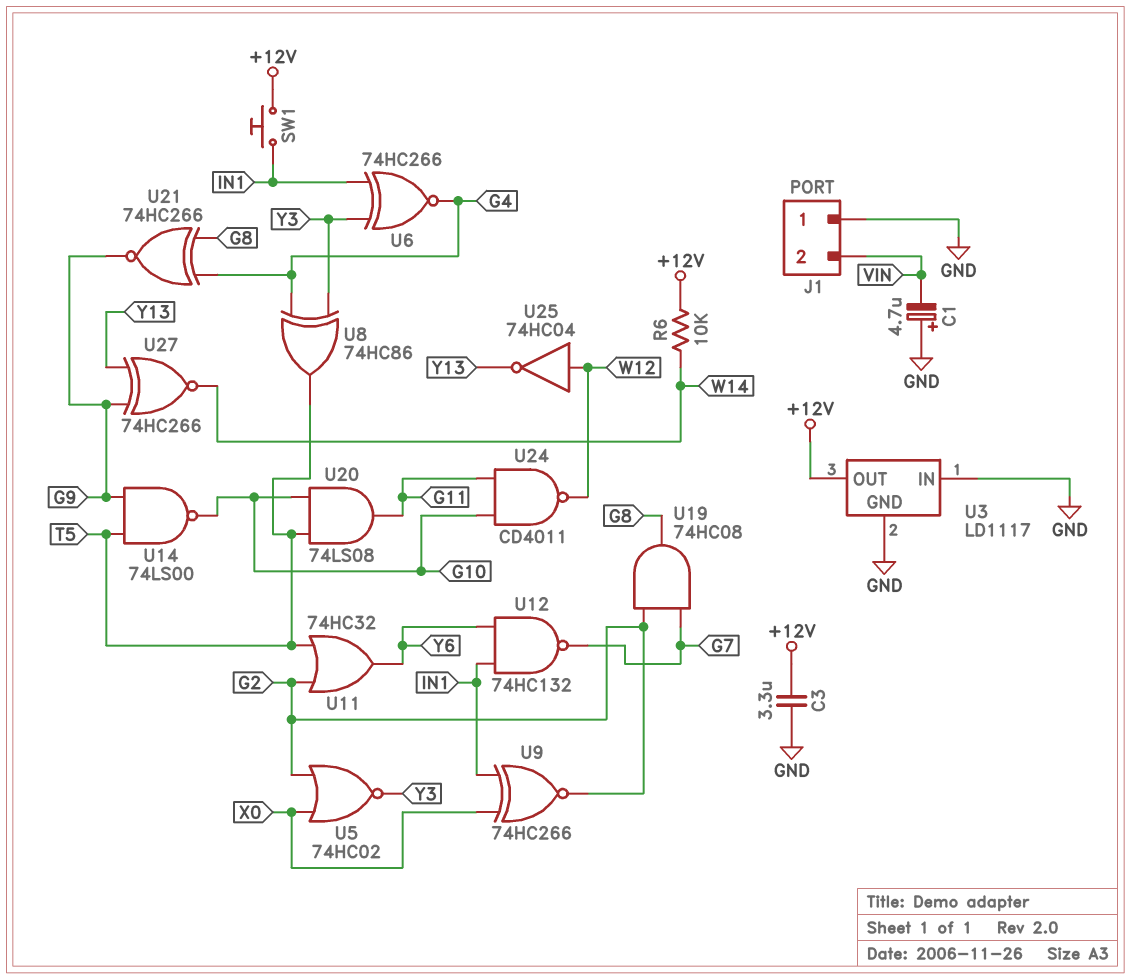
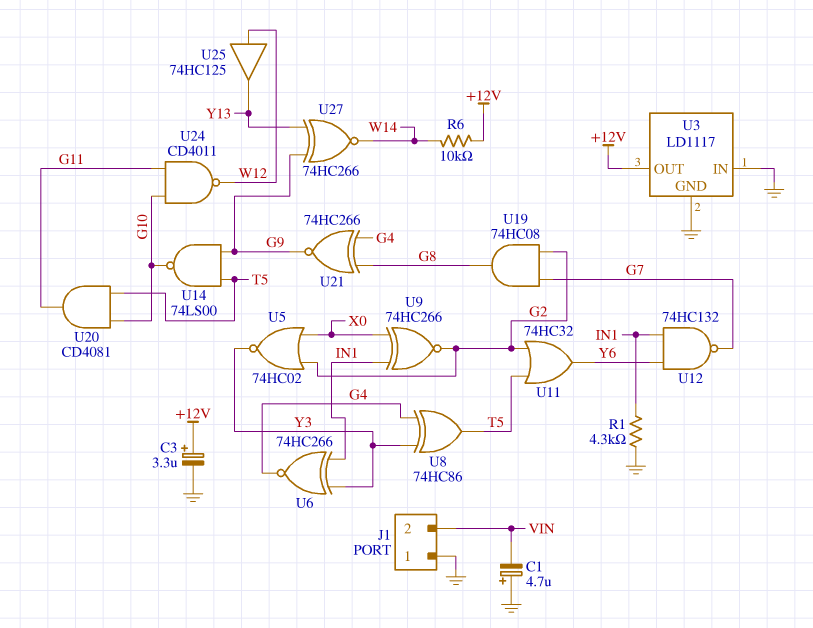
C3: 3.3uF (+12V, GND) -> 3.3uF (plus +12V, minus GND)
R1: none -> 4.3k (GND, IN1)
SW1: button (+12V, IN1) -> none
U20: AND 74LS08 (in G10, in T5, out G11) -> AND CD4081 (in G10, in T5, out G11)
U25: NOT 74HC04 (in W12, out Y13) -> buffer 74HC125 (in W12, out Y13)

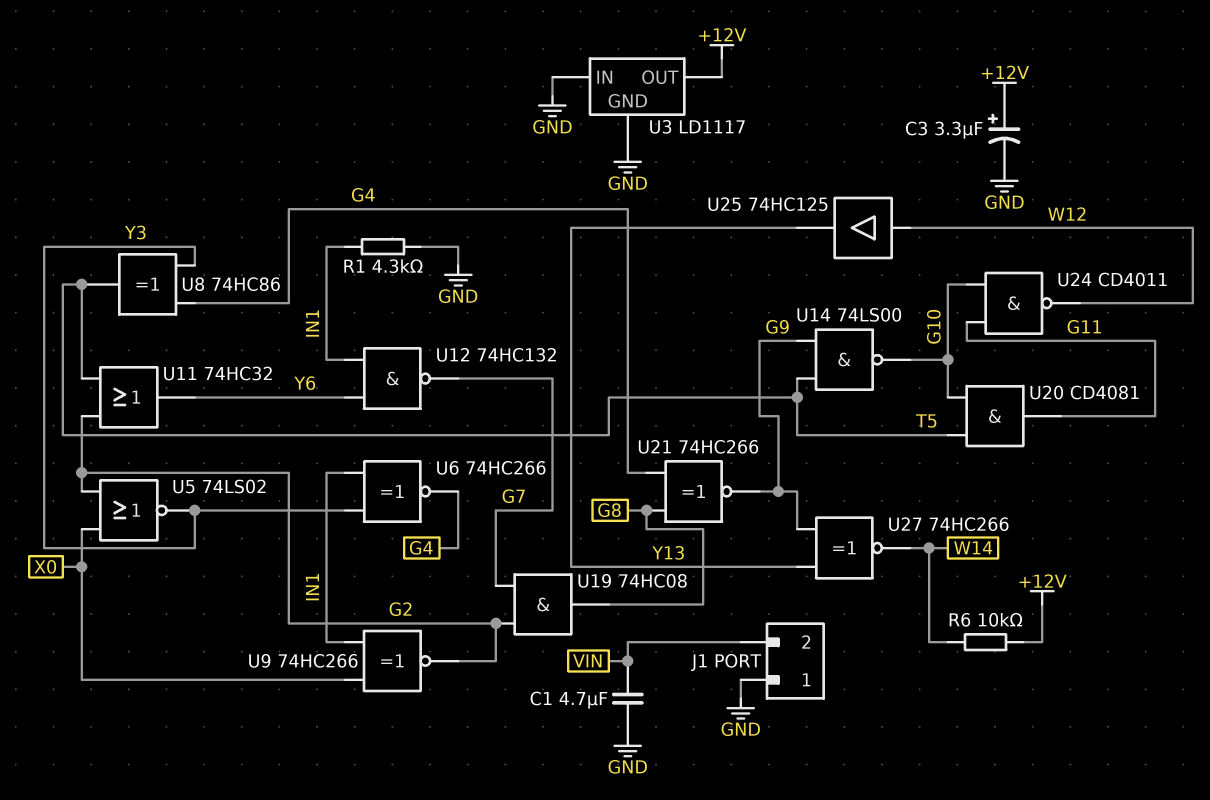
C1: 4.7uF (plus GND, minus VIN) -> 4.7uF (GND, VIN)
U5: NOR 74HC02 (in G2, in X0, out Y3) -> NOR 74LS02 (in G2, in X0, out Y3)

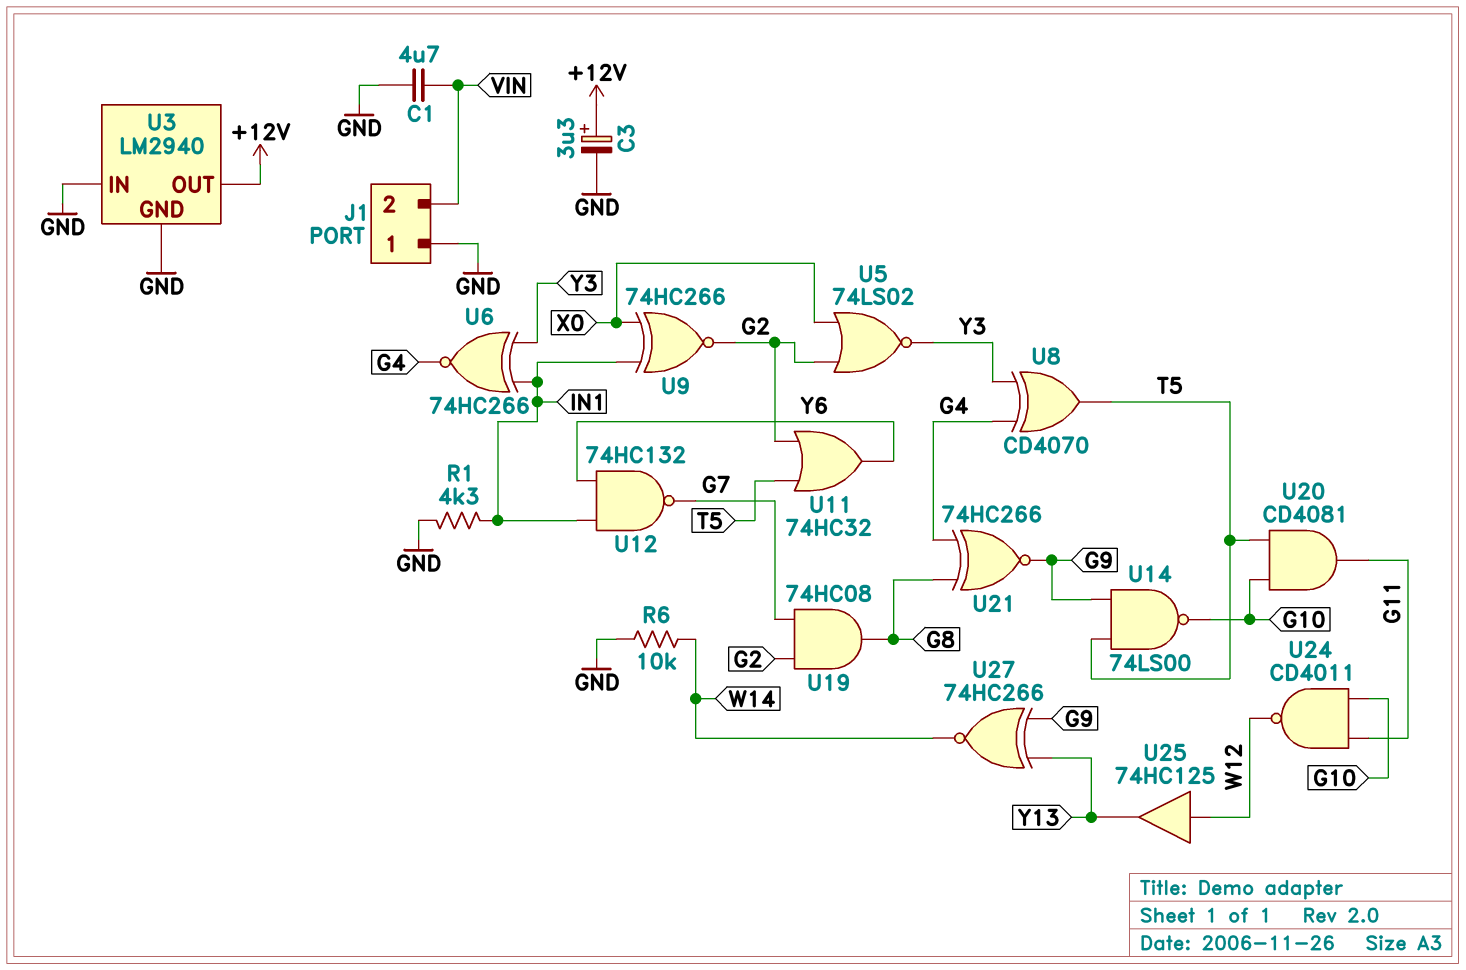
R6: 10k (+12V, W14) -> 10k (GND, W14)
U3: LD1117 -> LM2940
U8: XOR 74HC86 (in G4, in Y3, out T5) -> XOR CD4070 (in G4, in Y3, out T5)

